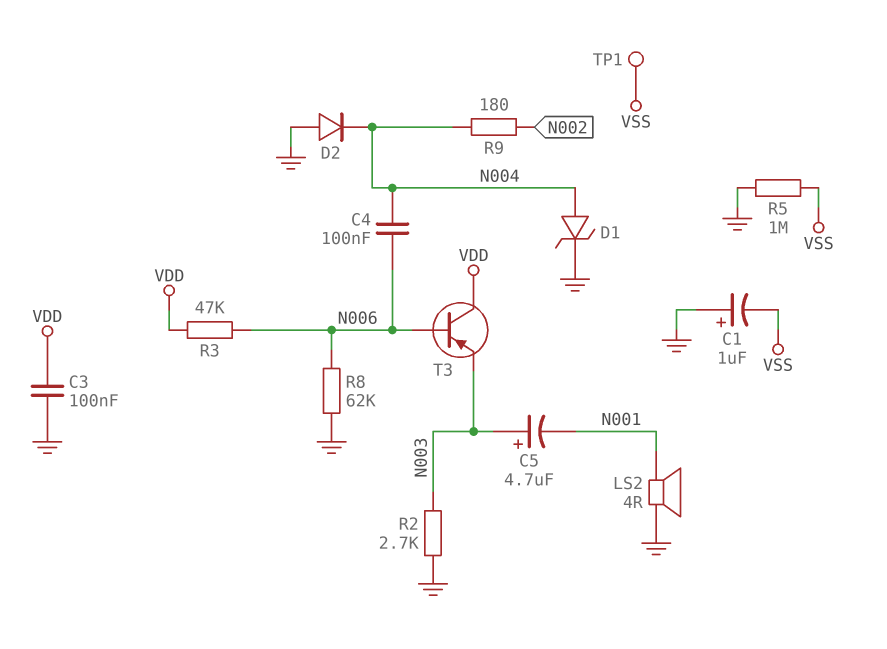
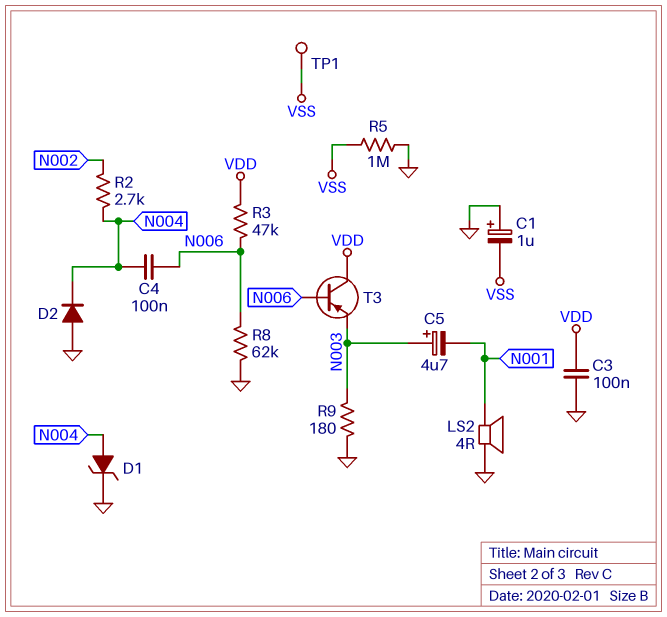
R2: 2.7k (GND, N003) -> 2.7k (N002, N004)
R9: 180 (N002, N004) -> 180 (GND, N003)

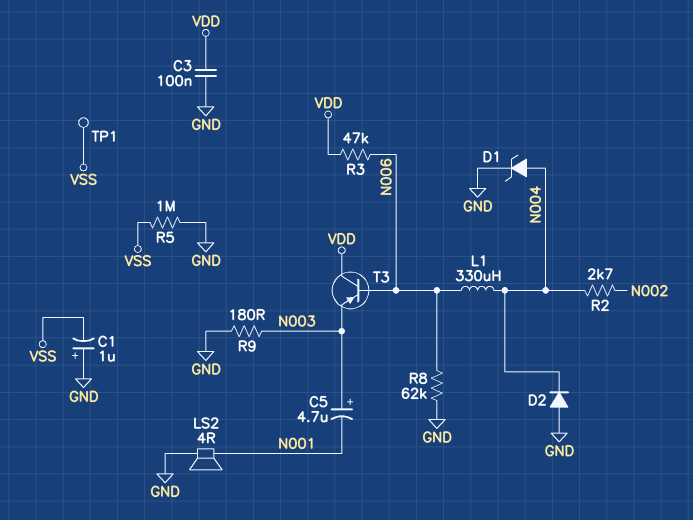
C4: 100nF (N004, N006) -> none
L1: none -> 330uH (N004, N006)

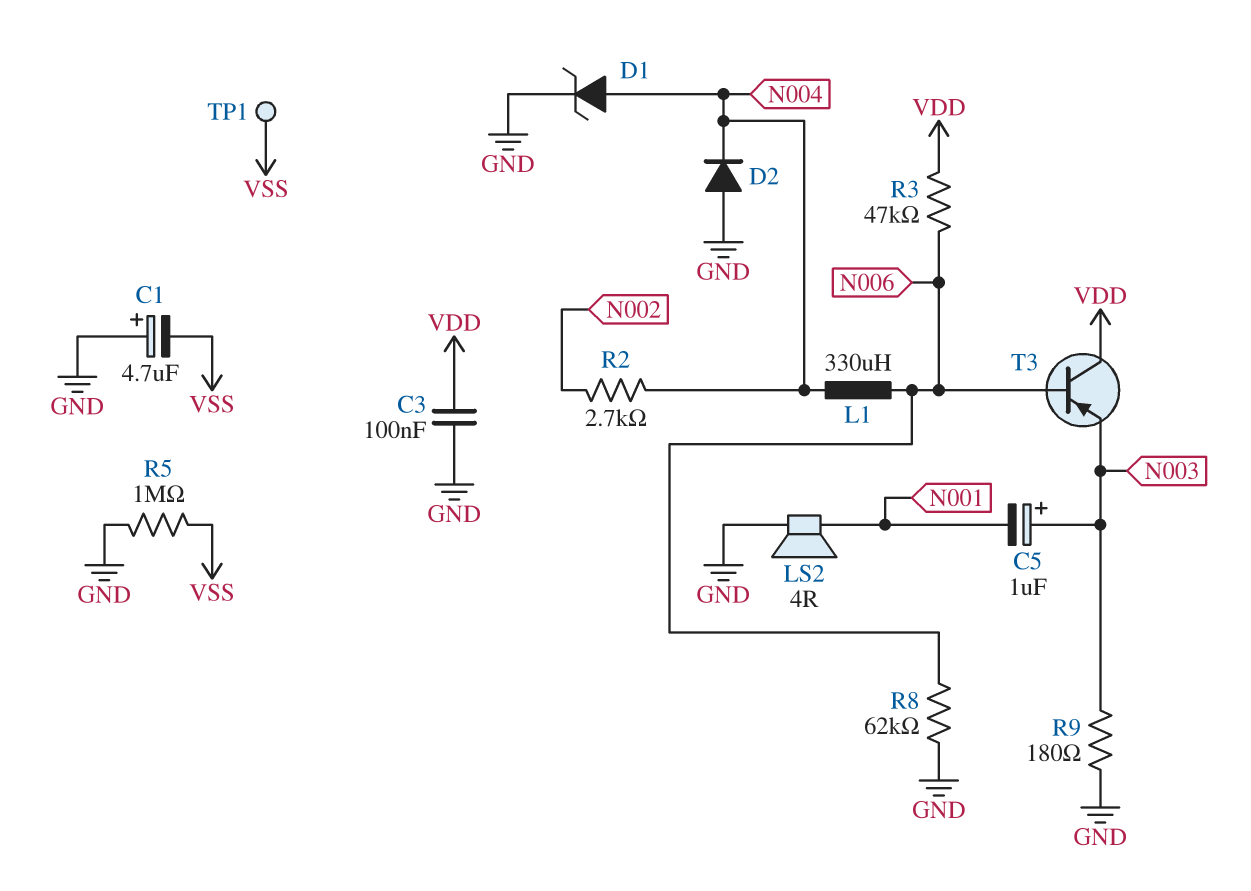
C1: 1uF (plus GND, minus VSS) -> 4.7uF (plus GND, minus VSS)
C5: 4.7uF (plus N003, minus N001) -> 1uF (plus N003, minus N001)

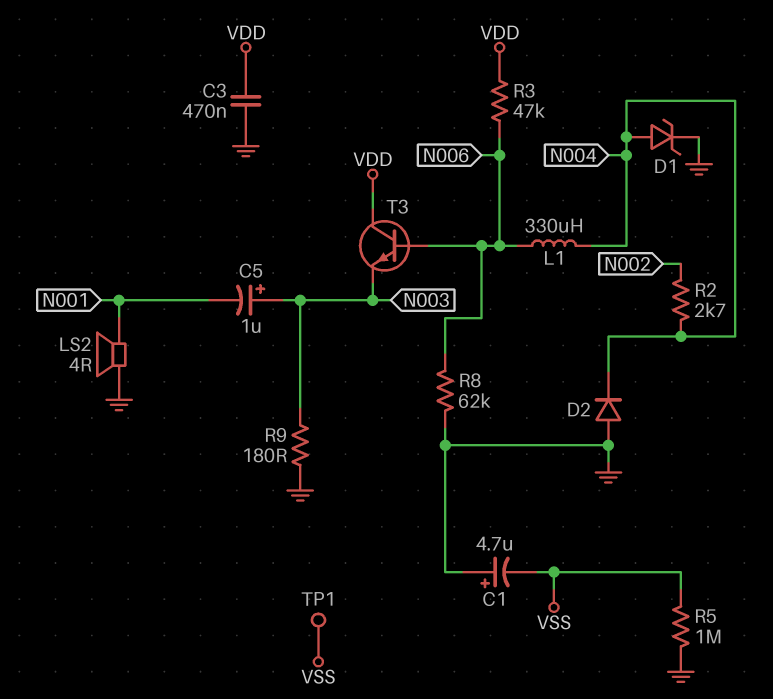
C3: 100nF (GND, VDD) -> 470nF (GND, VDD)
T3: PNP (B N006, C VDD, E N003) -> NPN (B N006, C VDD, E N003)

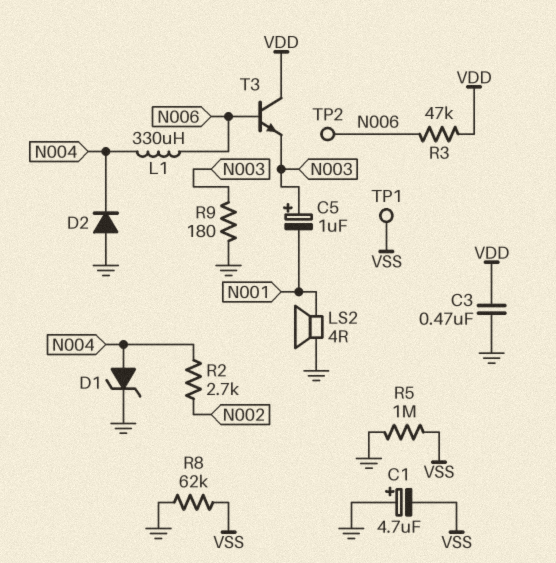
R8: 62k (GND, N006) -> 62k (GND, VSS)
TP2: none -> test point (N006)

